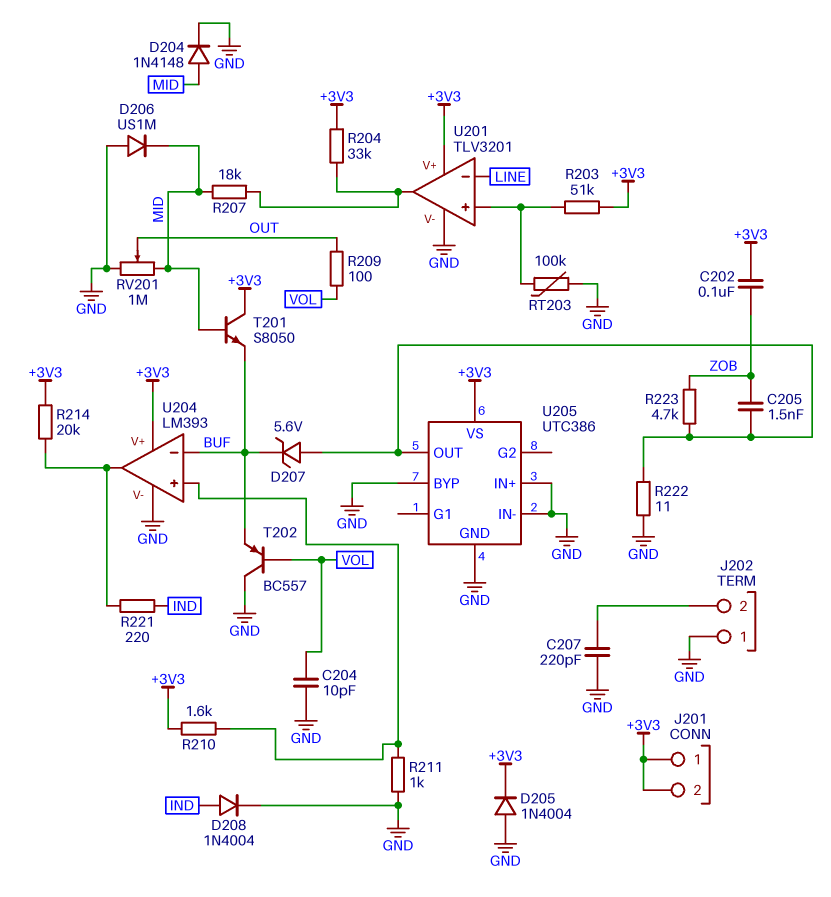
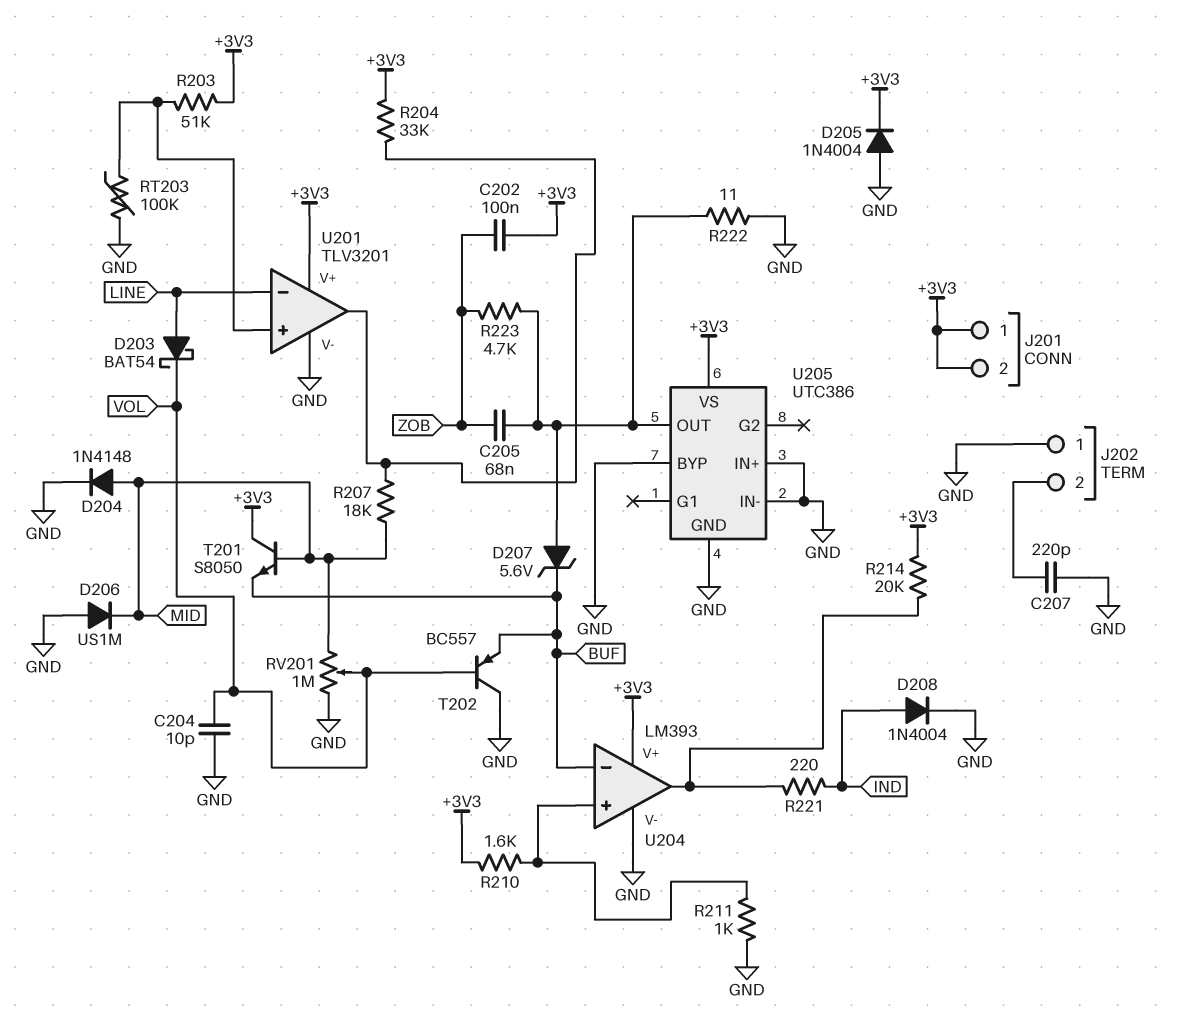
C205: 1.5nF (U205/OUT, ZOB) -> 68nF (U205/OUT, ZOB)
D203: none -> schottky BAT54 (A LINE, K VOL)
R209: 100 (OUT, VOL) -> none
RV201: 1M (GND, MID, wiper OUT) -> 1M (GND, MID, wiper VOL)

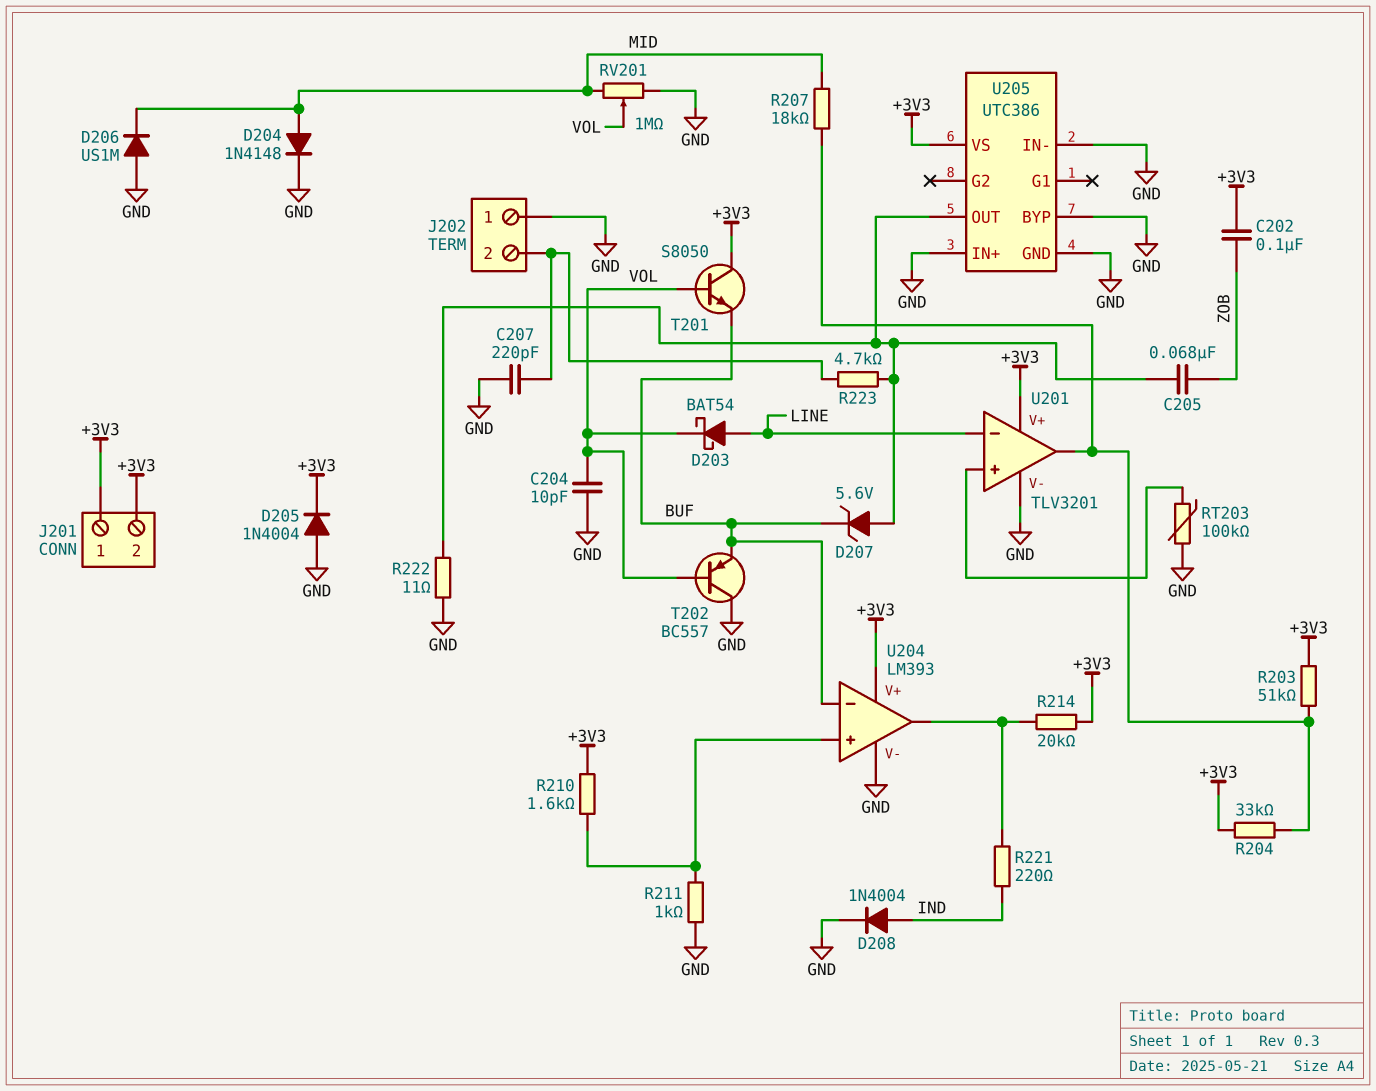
R203: 51k (+3V3, U201/in+) -> 51k (+3V3, U201/out)
R223: 4.7k (U205/OUT, ZOB) -> 4.7k (J202/2, U205/OUT)
T201: NPN S8050 (B MID, C +3V3, E BUF) -> NPN S8050 (B VOL, C +3V3, E BUF)

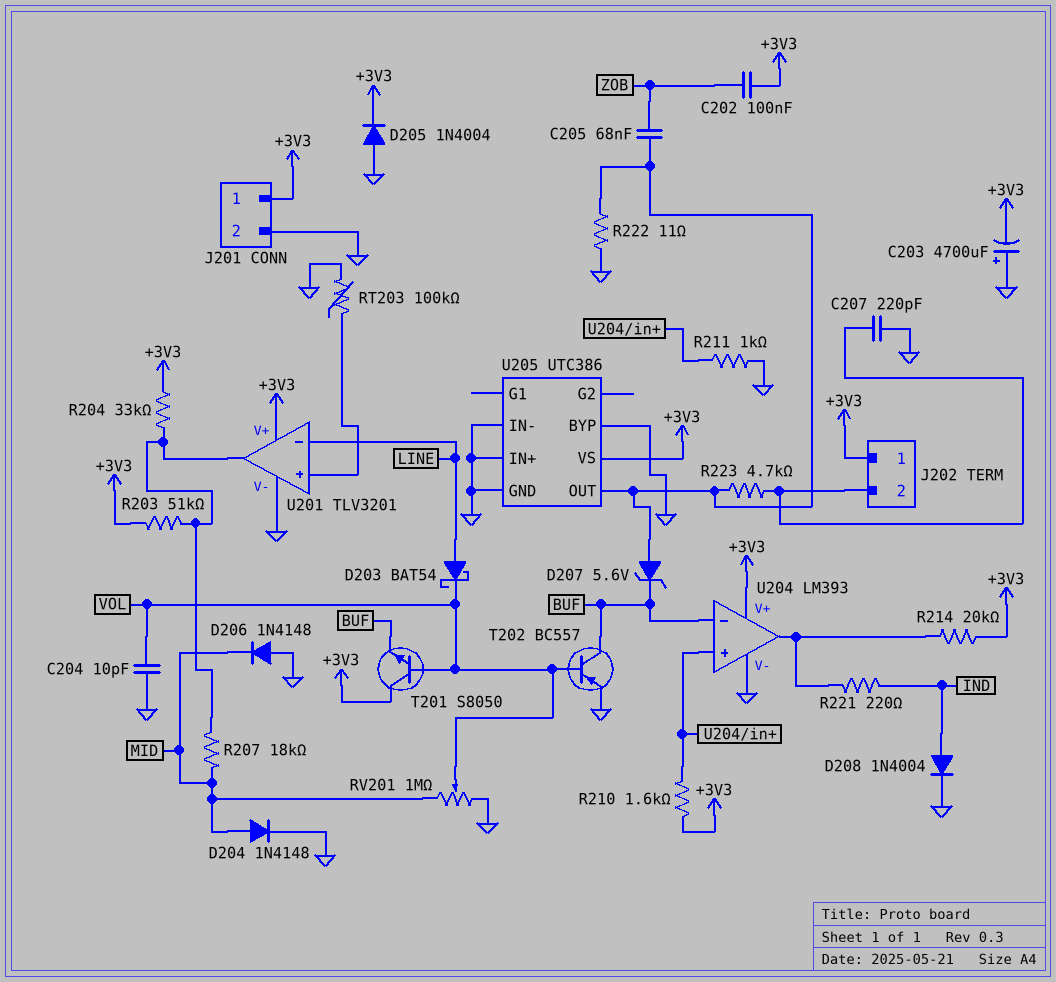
C203: none -> 4700uF (plus GND, minus +3V3)
D206: diode US1M (A GND, K MID) -> diode 1N4148 (A GND, K MID)
J201 pin 2: +3V3 -> GND
J202 pin 1: GND -> +3V3
T202: PNP BC557 (B VOL, C GND, E BUF) -> PNP BC557 (B VOL, C BUF, E GND)

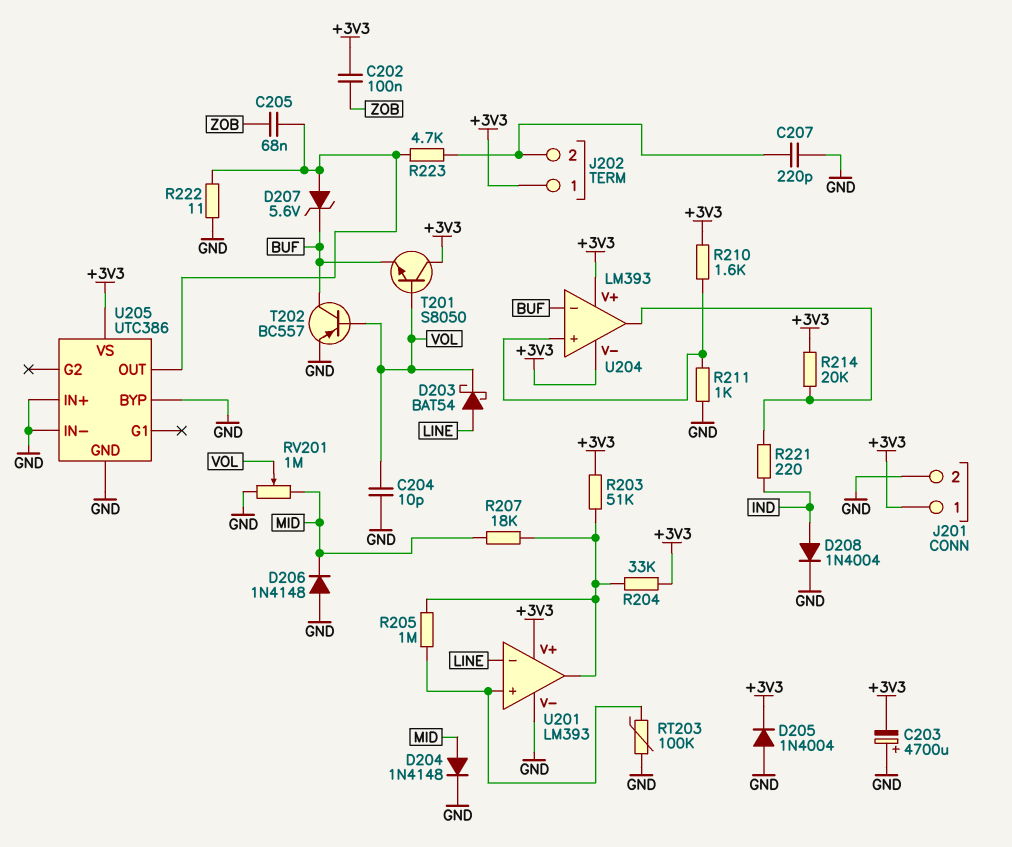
R205: none -> 1M (U201/in+, U201/out)
U201: TLV3201 -> LM393
U204 pin V-: GND -> +3V3

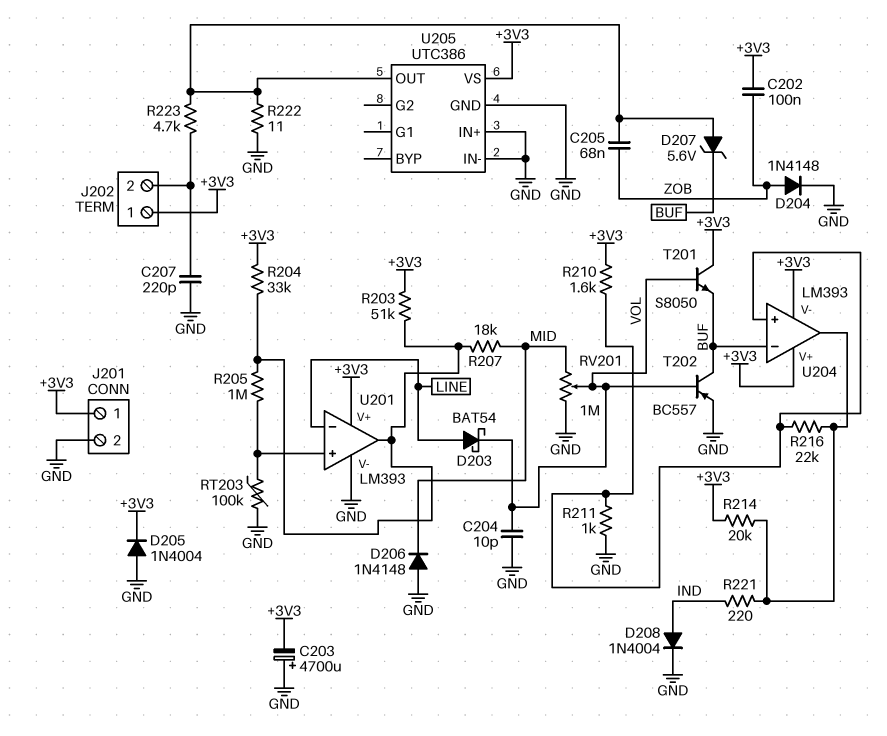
D204: diode 1N4148 (A MID, K GND) -> diode 1N4148 (A ZOB, K GND)
R216: none -> 22k (U204/in+, U204/out)
U205 pin BYP: GND -> none

